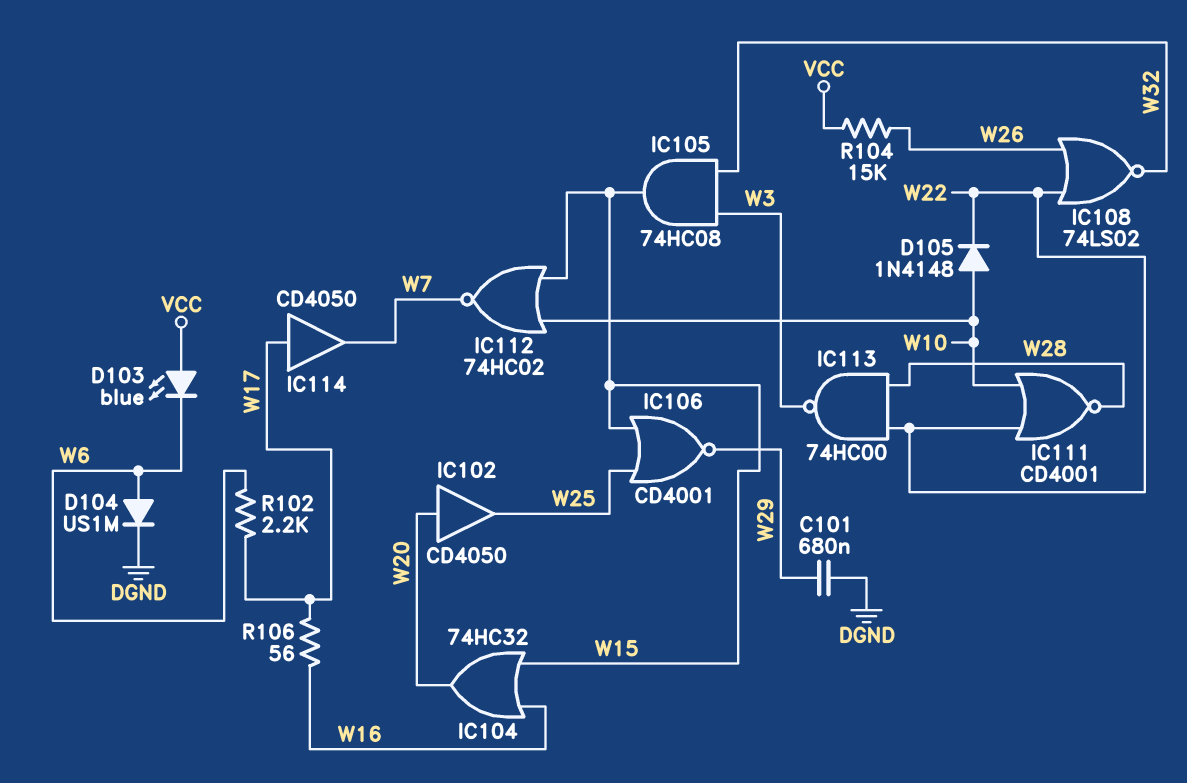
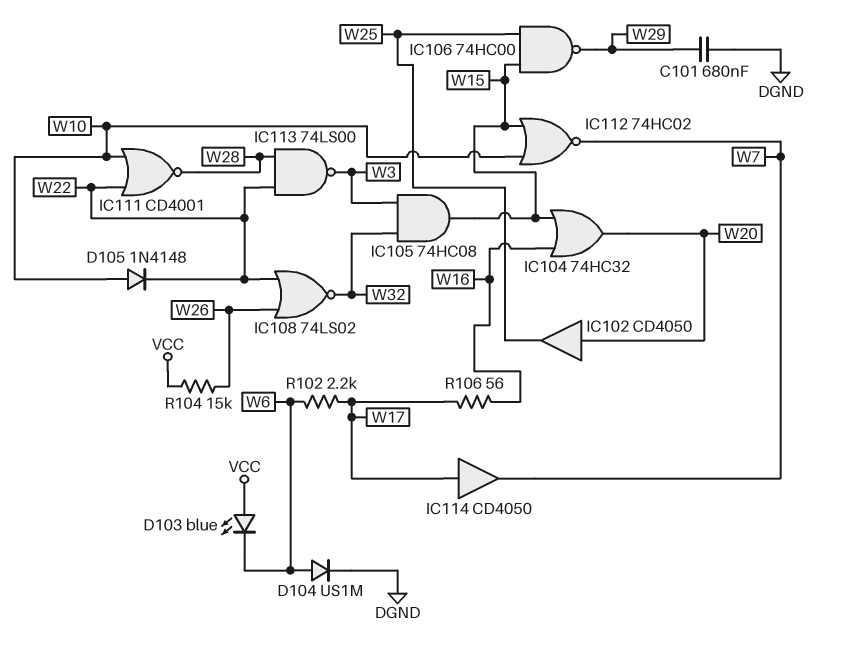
IC106: NOR CD4001 (in W15, in W25, out W29) -> NAND 74HC00 (in W15, in W25, out W29)
IC113: NAND 74HC00 (in W22, in W28, out W3) -> NAND 74LS00 (in W22, in W28, out W3)

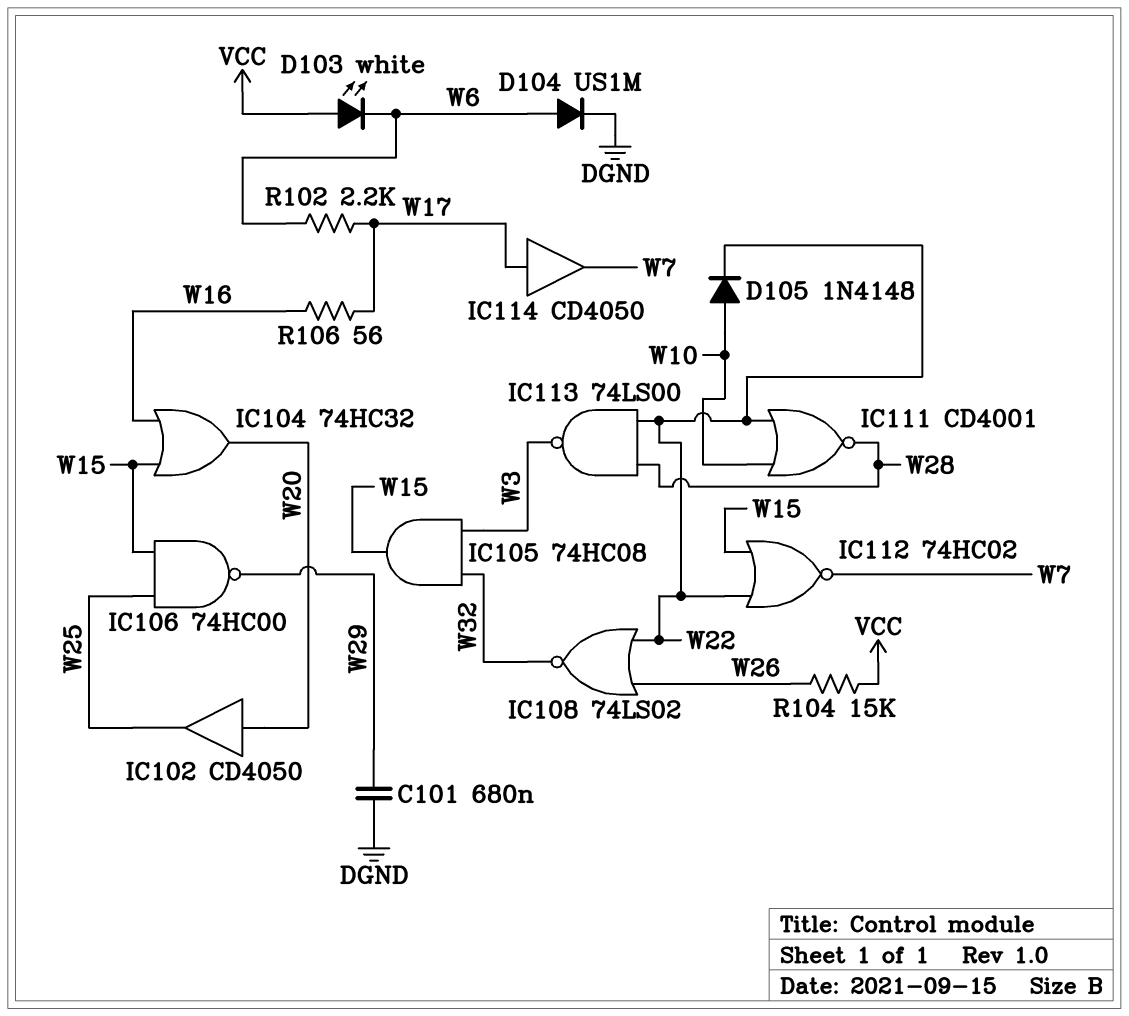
D103: LED blue (A VCC, K W6) -> LED white (A VCC, K W6)
IC112: NOR 74HC02 (in W10, in W15, out W7) -> NOR 74HC02 (in W15, in W22, out W7)

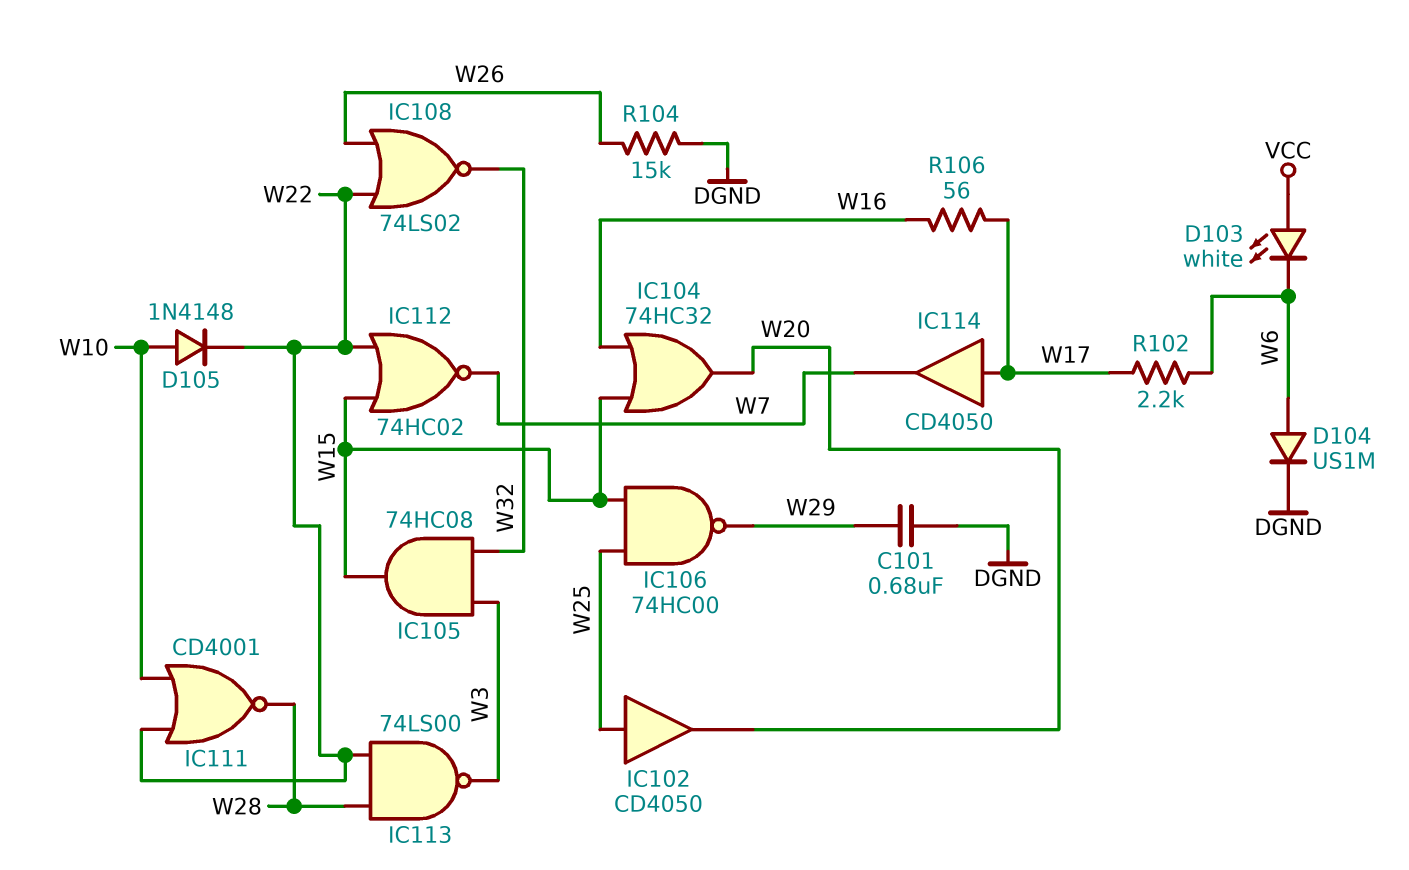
IC102: buffer CD4050 (in W20, out W25) -> buffer CD4050 (in W25, out W20)
R104: 15k (VCC, W26) -> 15k (DGND, W26)

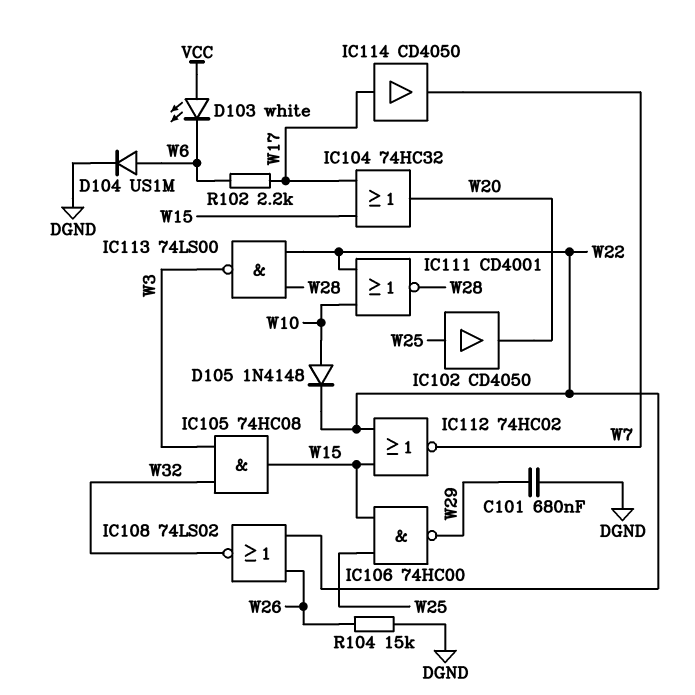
IC104: OR 74HC32 (in W15, in W16, out W20) -> OR 74HC32 (in W15, in W17, out W20)
R106: 56 (W16, W17) -> none

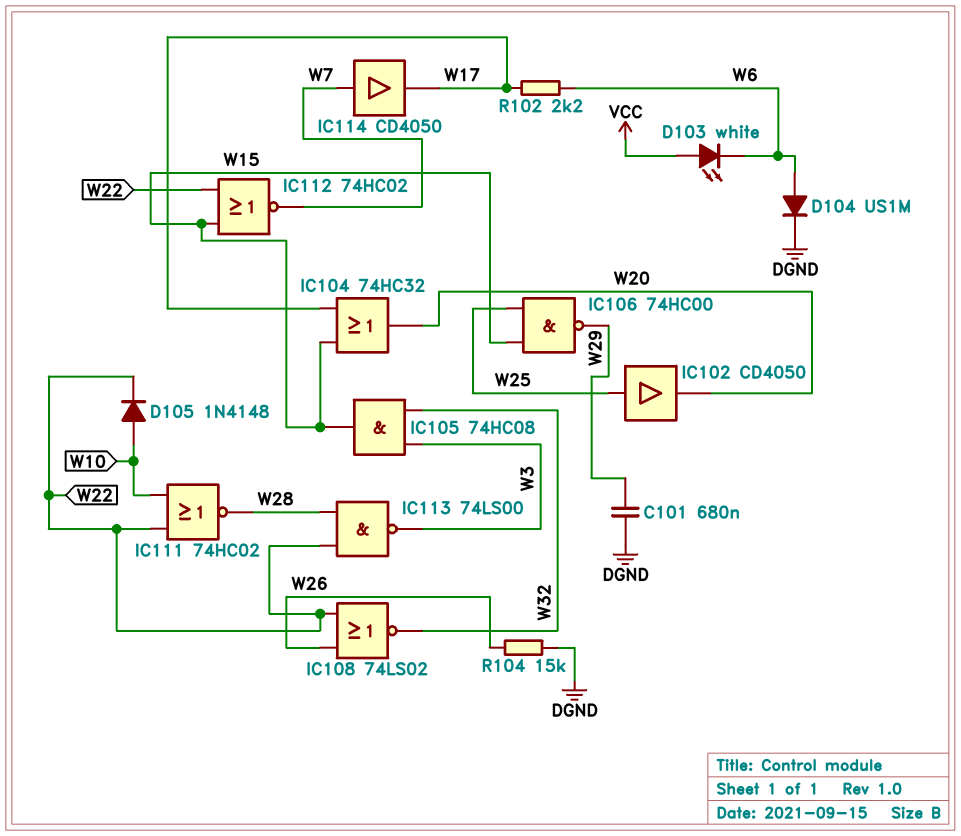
IC111: NOR CD4001 (in W10, in W22, out W28) -> NOR 74HC02 (in W10, in W22, out W28)
IC114: buffer CD4050 (in W17, out W7) -> buffer CD4050 (in W7, out W17)

